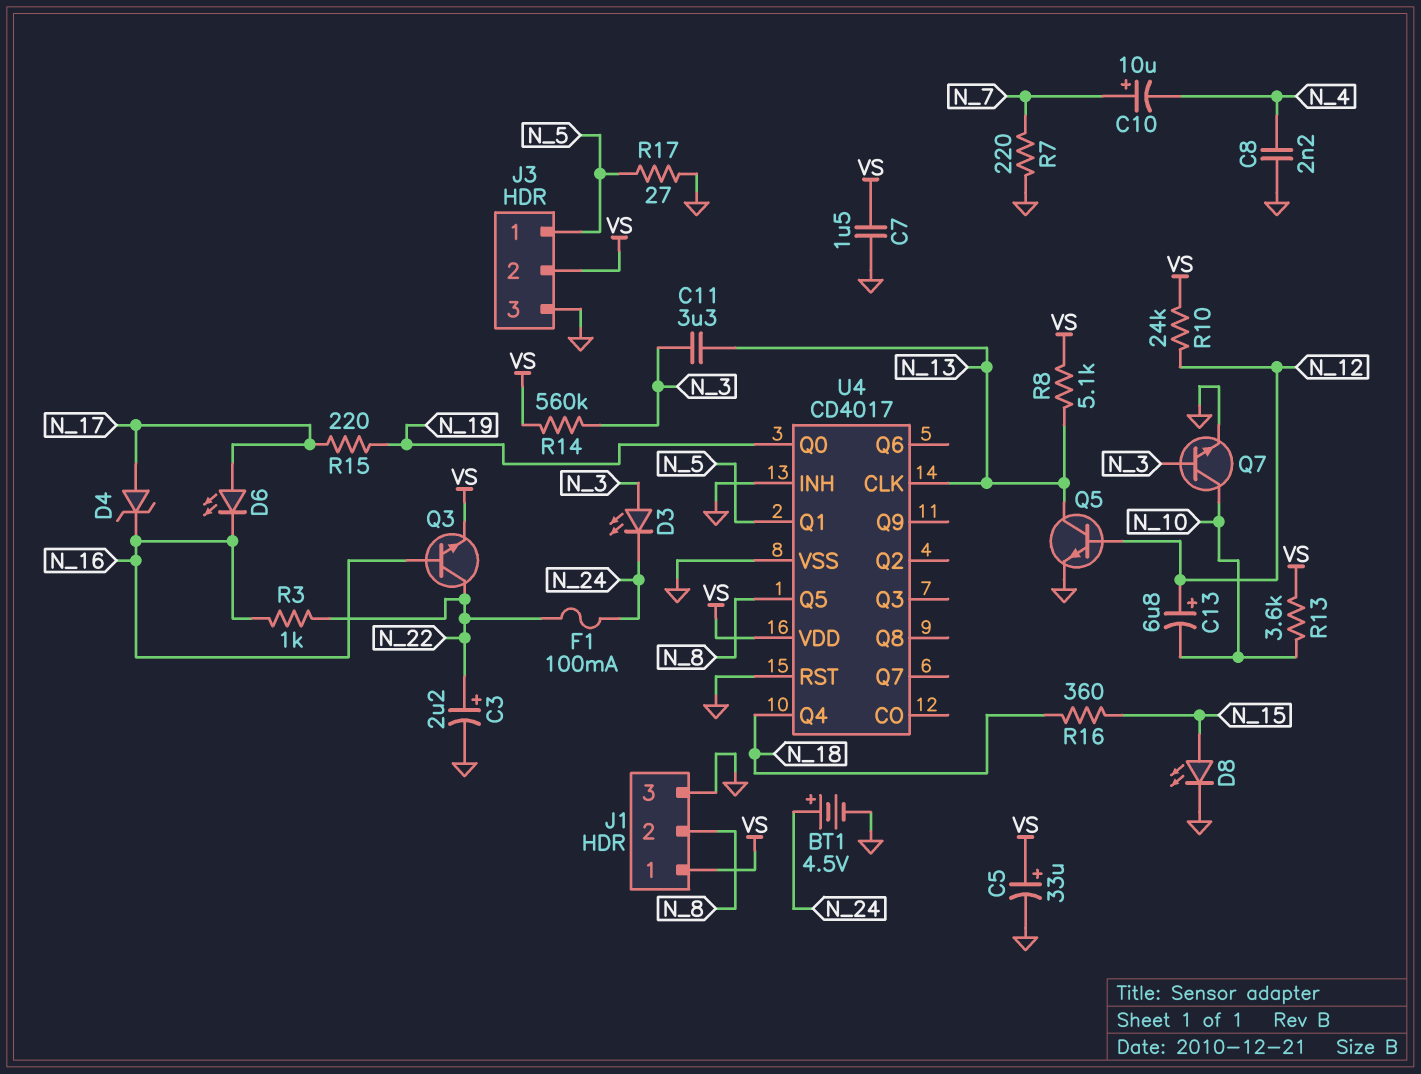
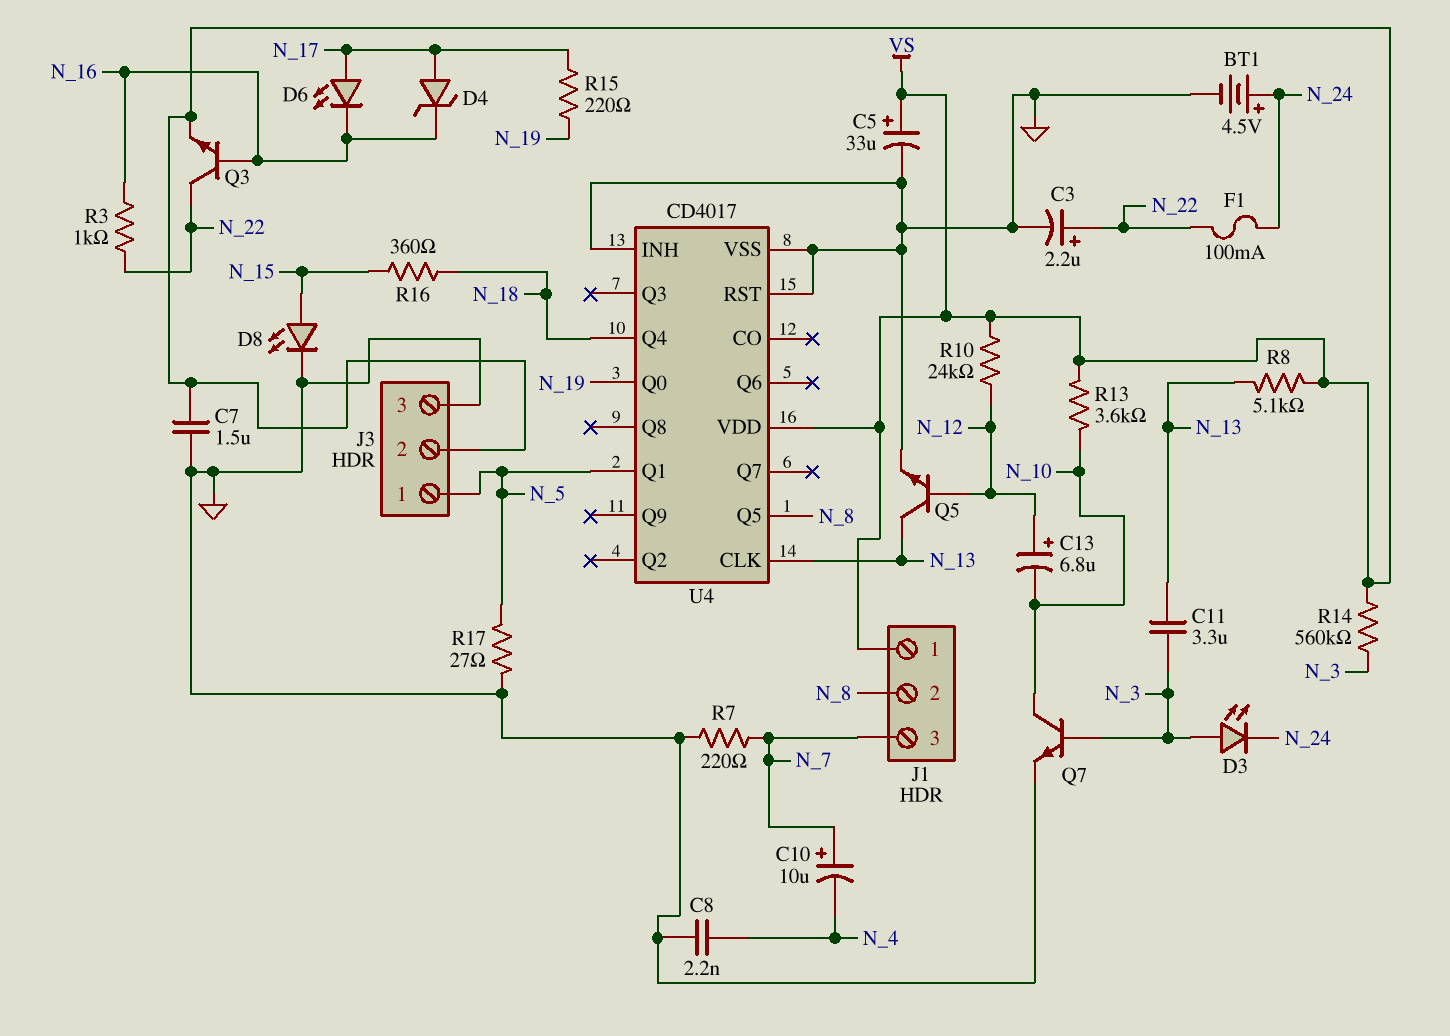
J1 pin 3: GND -> N_7

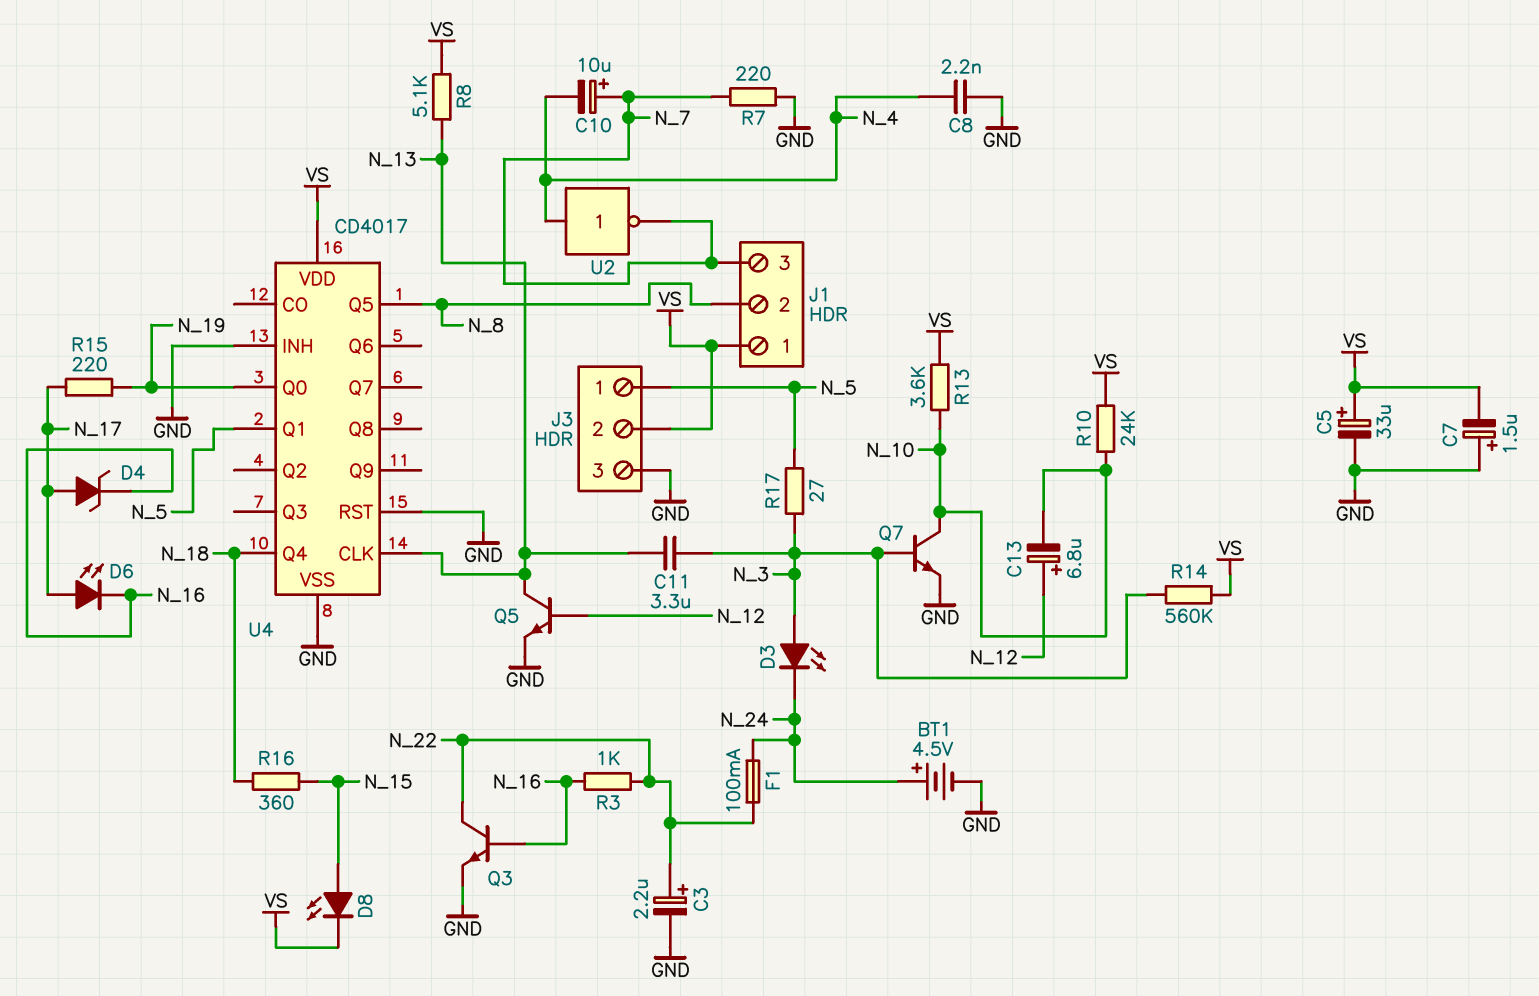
C7: 1.5uF (GND, VS) -> 1.5uF (plus GND, minus VS)
D8: LED (A N_15, K GND) -> LED (A N_15, K VS)
Q3: NPN (B N_16, C N_22, E VS) -> NPN (B N_16, C N_22, E GND)
R10: 24k (N_12, VS) -> 24k (N_10, VS)
R17: 27 (GND, N_5) -> 27 (N_3, N_5)
U2: none -> NOT (in N_4, out N_7)

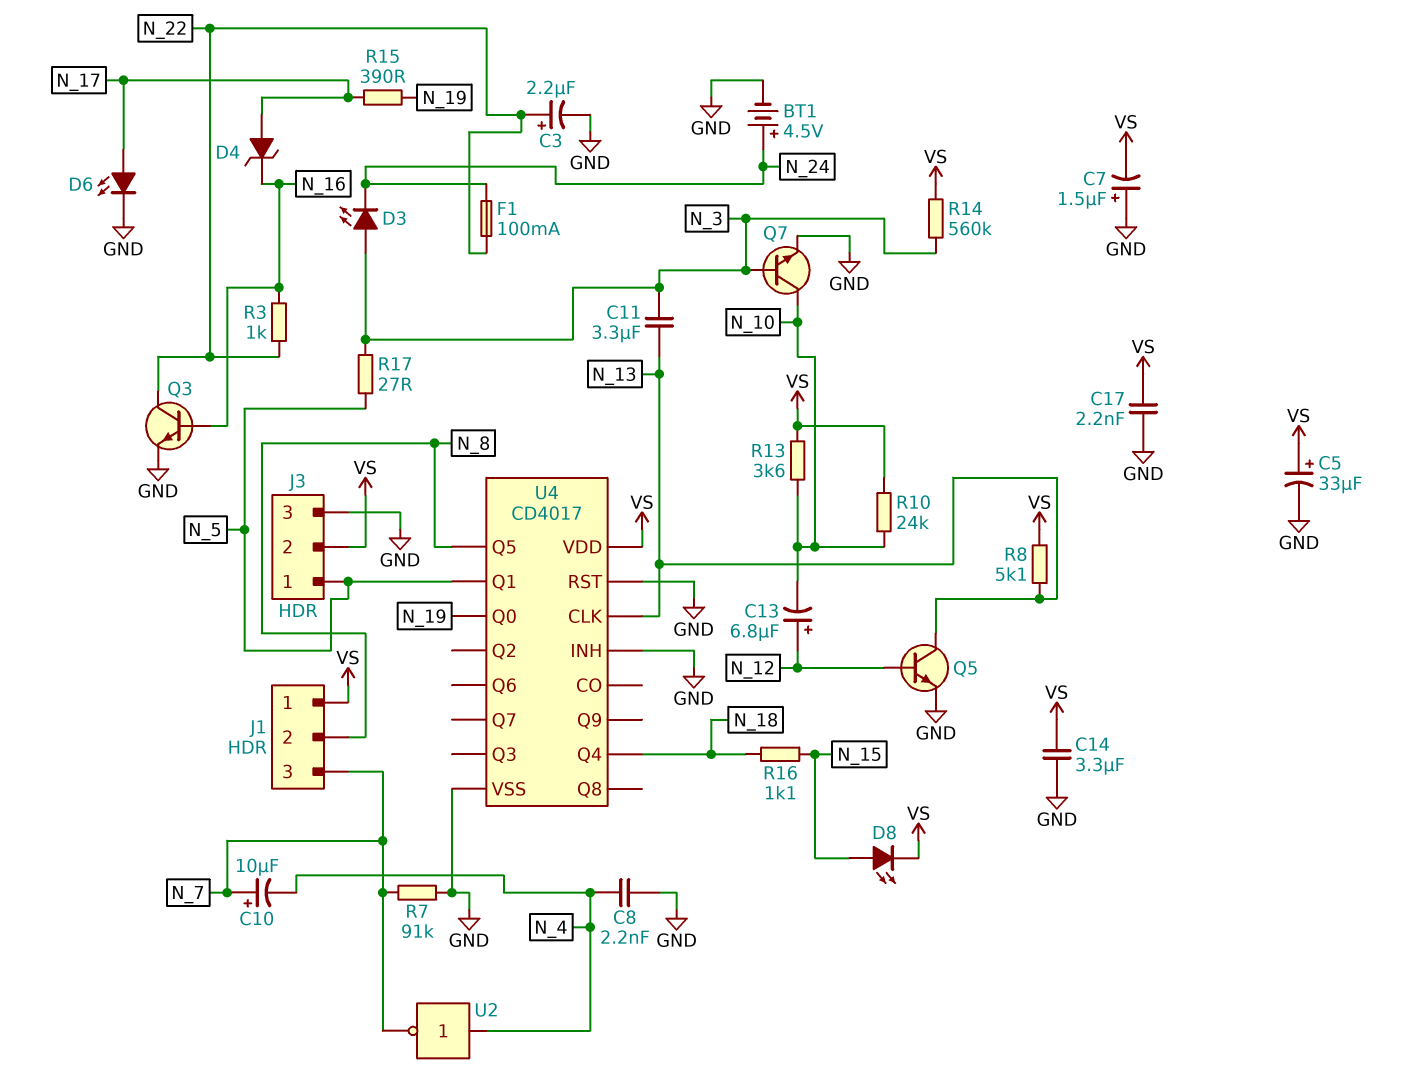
C14: none -> 3.3uF (GND, VS)
C17: none -> 2.2nF (GND, VS)
D6: LED (A N_17, K N_16) -> LED (A N_17, K GND)
R7: 220 (GND, N_7) -> 91k (GND, N_7)
R15: 220 (N_17, N_19) -> 390 (N_17, N_19)
R16: 360 (N_15, N_18) -> 1.1k (N_15, N_18)

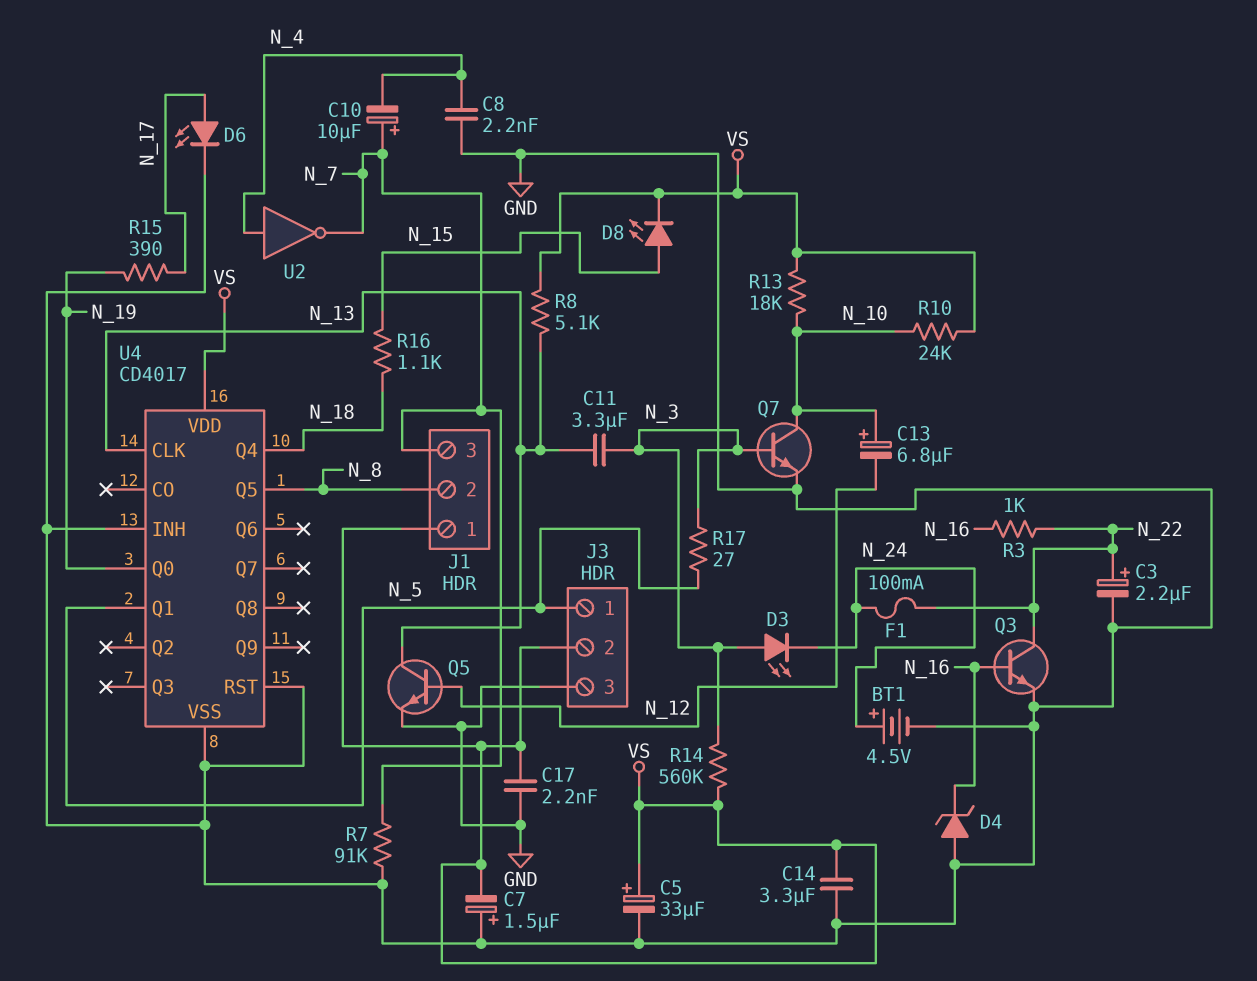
C13: 6.8uF (plus N_12, minus N_10) -> 6.8uF (plus N_10, minus N_12)
D4: zener (A N_17, K N_16) -> zener (A GND, K N_16)
R13: 3.6k (N_10, VS) -> 18k (N_10, VS)

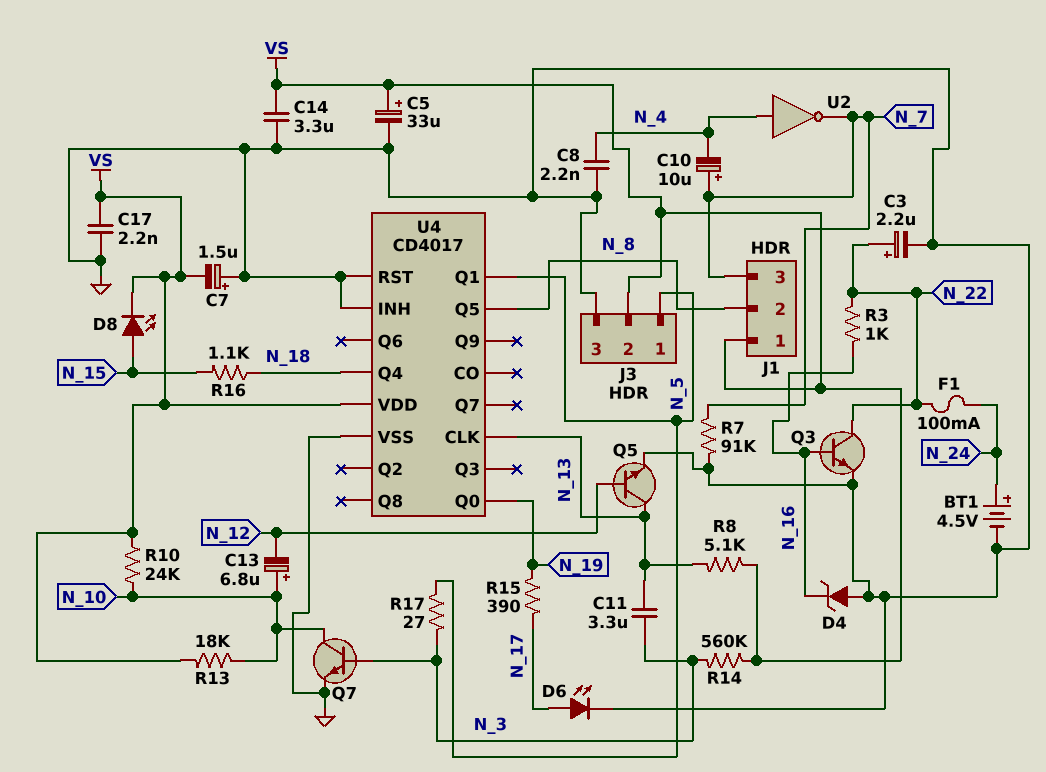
D3: LED (A N_3, K N_24) -> none

